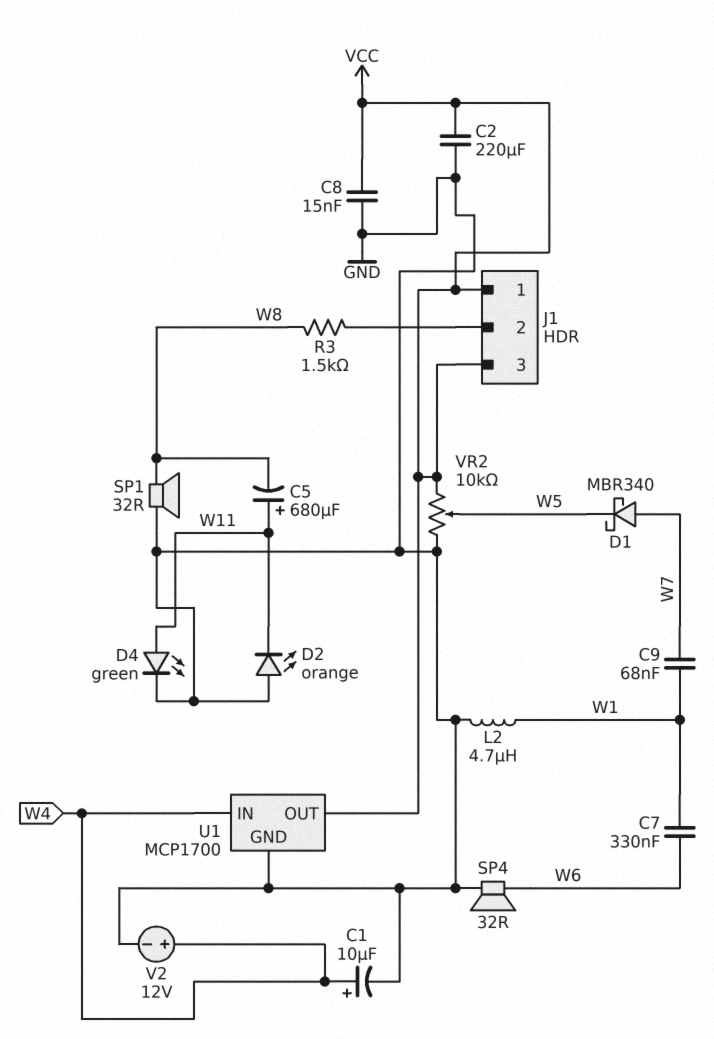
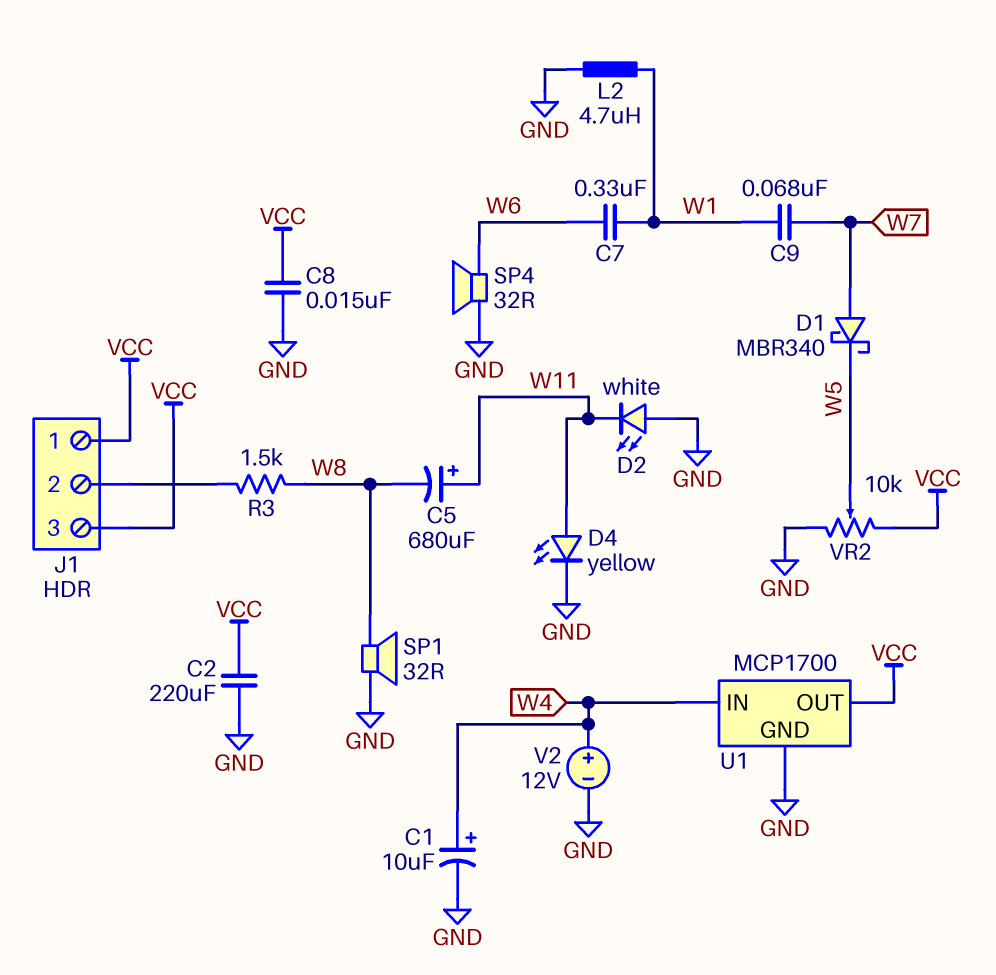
D2: LED orange (A GND, K W11) -> LED white (A GND, K W11)
D4: LED green (A W11, K GND) -> LED yellow (A W11, K GND)

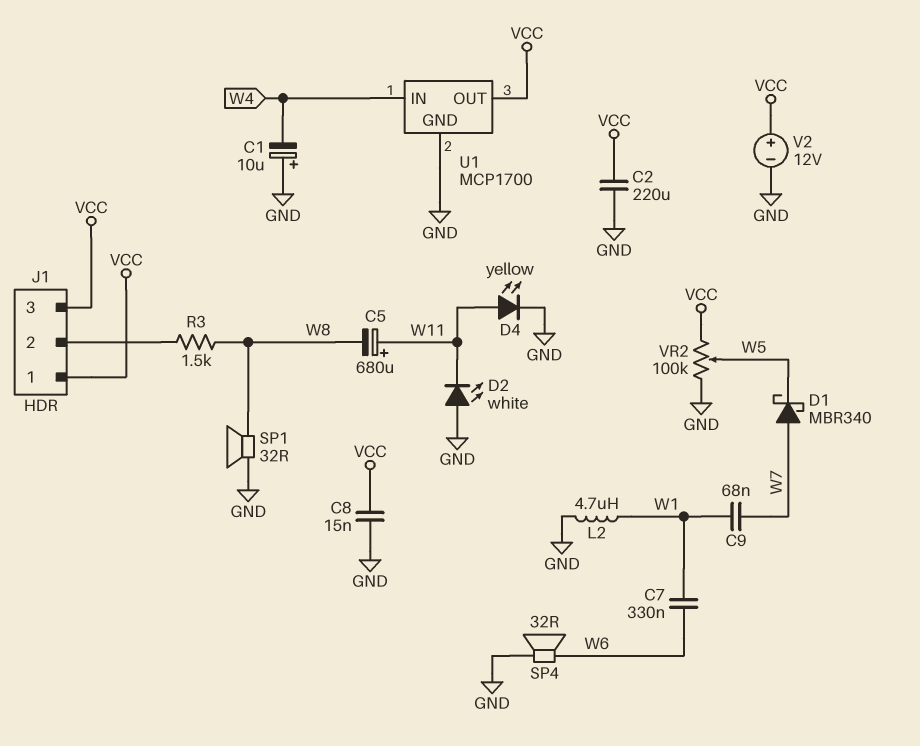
C1: 10uF (plus W4, minus GND) -> 10uF (plus GND, minus W4)
V2: 12V (plus W4, minus GND) -> 12V (plus VCC, minus GND)
VR2: 10k (GND, VCC, wiper W5) -> 100k (GND, VCC, wiper W5)

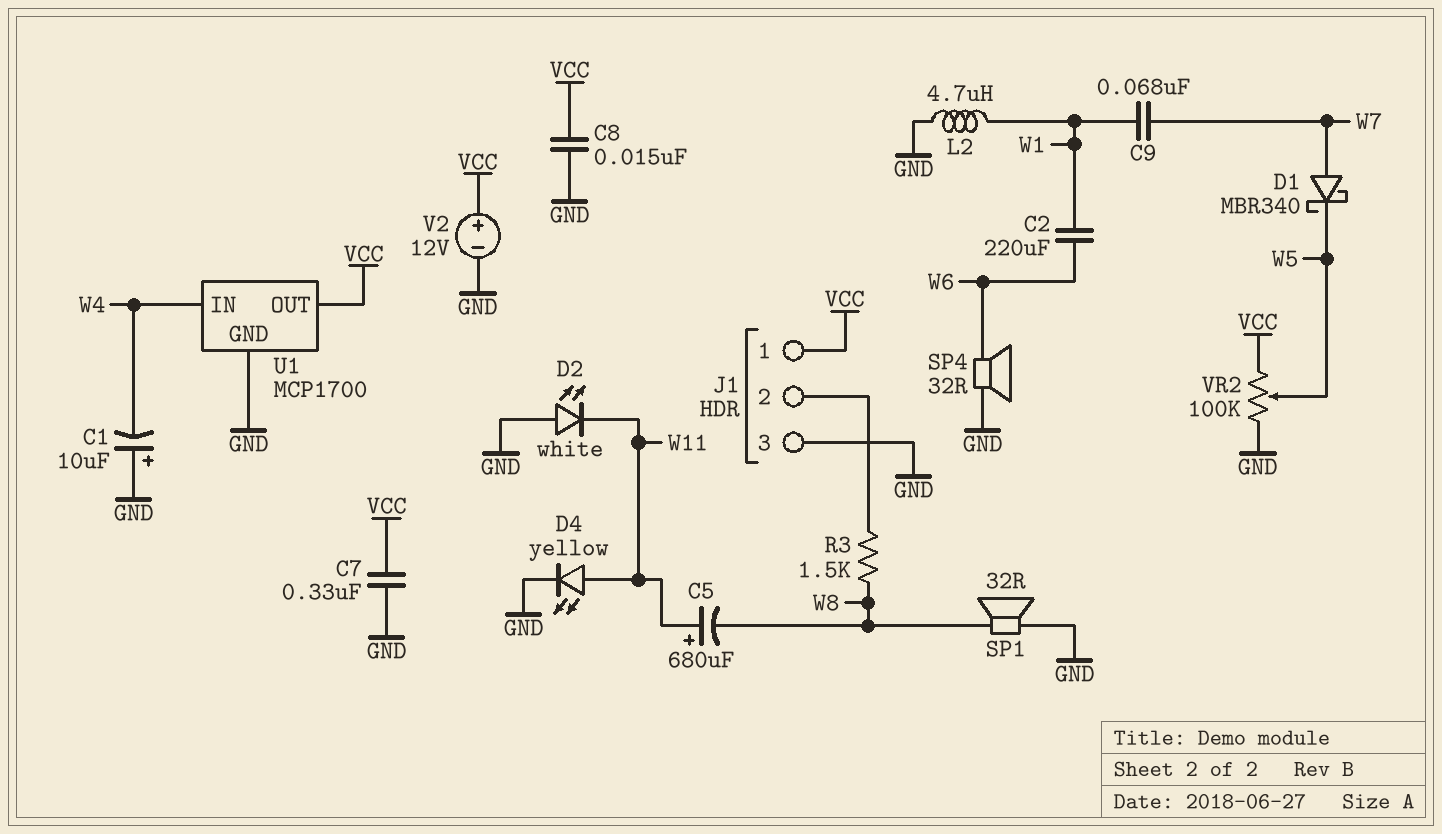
C2: 220uF (GND, VCC) -> 220uF (W1, W6)
C7: 330nF (W1, W6) -> 330nF (GND, VCC)
J1 pin 3: VCC -> GND

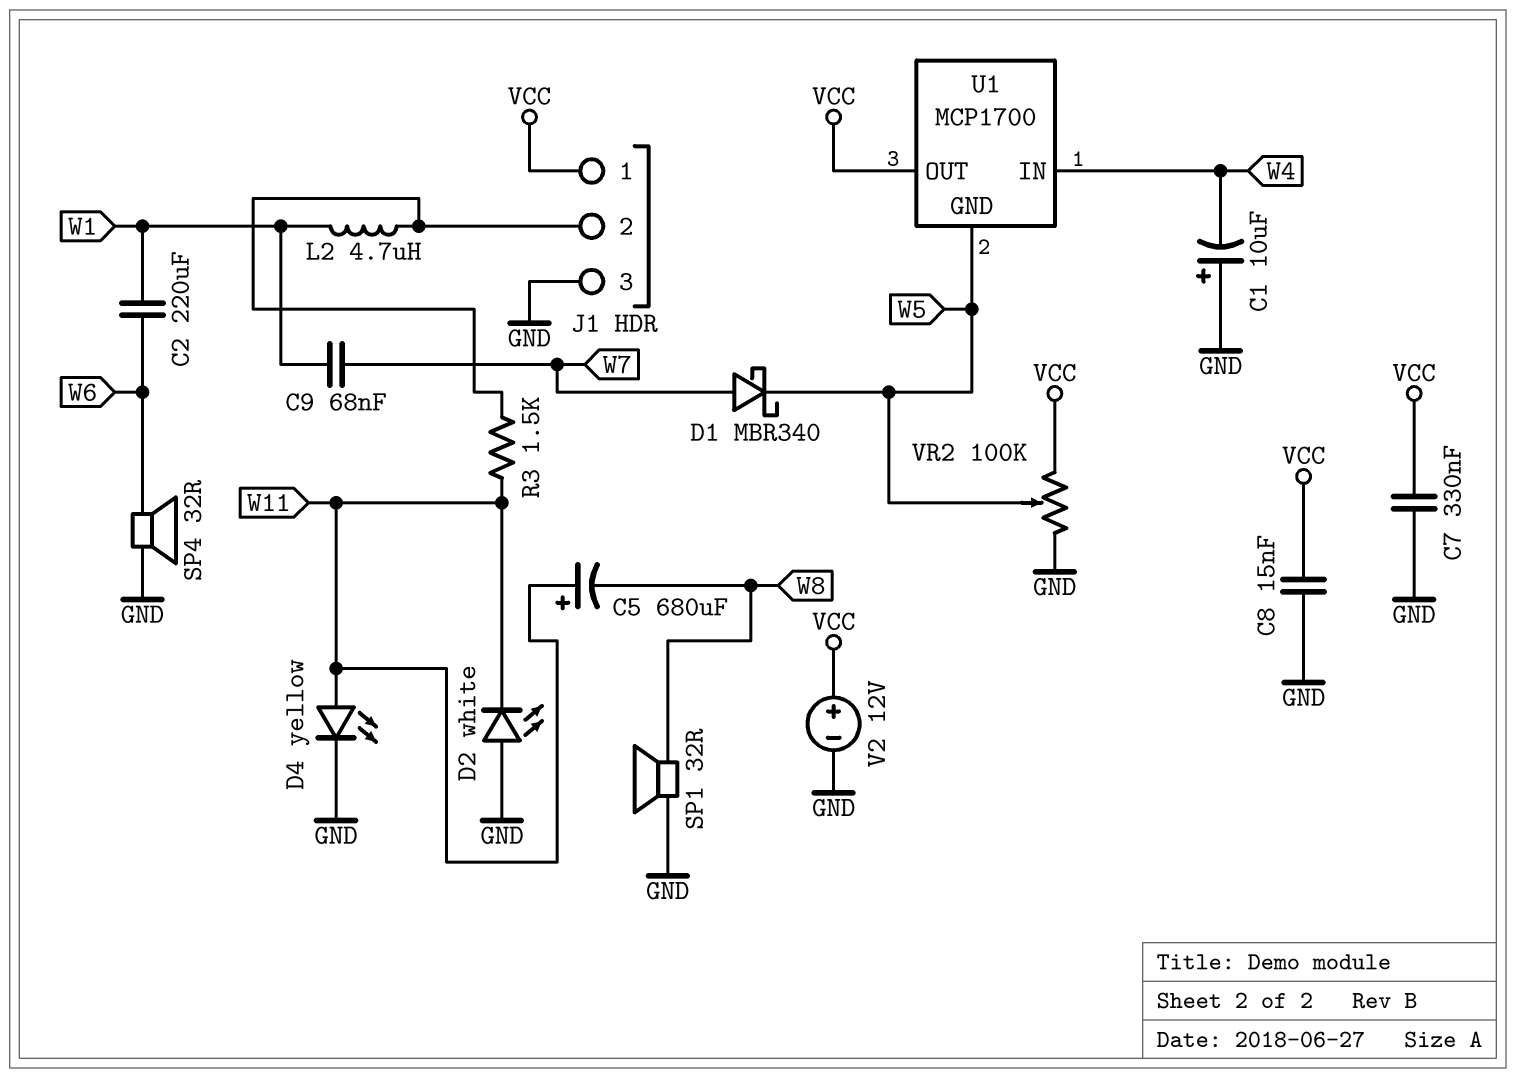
L2: 4.7uH (GND, W1) -> 4.7uH (J1/2, W1)
R3: 1.5k (J1/2, W8) -> 1.5k (J1/2, W11)
U1 pin GND: GND -> W5

